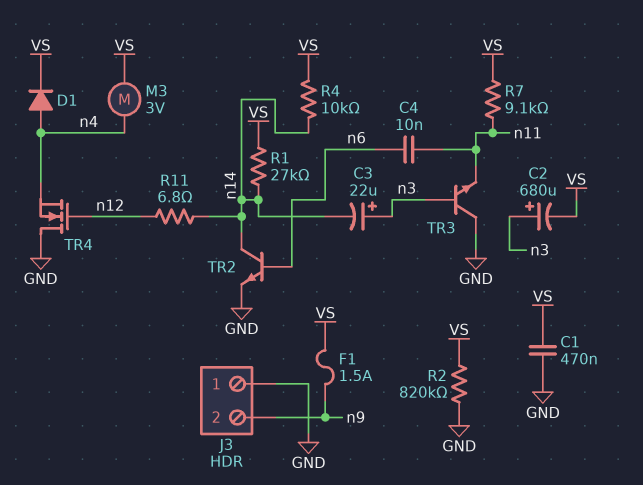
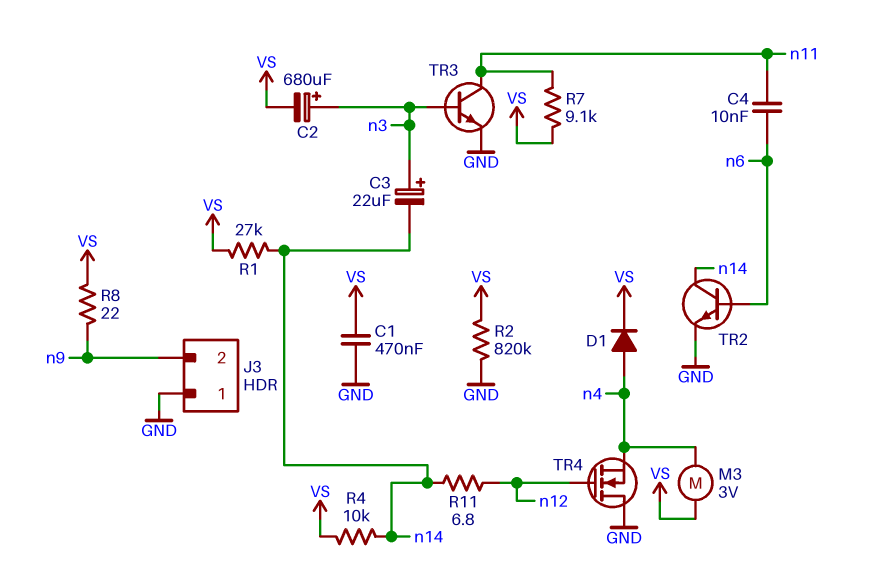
F1: 1.5A (VS, n9) -> none
R8: none -> 22 (VS, n9)
TR3: NPN (B n3, C GND, E n11) -> NPN (B n3, C n11, E GND)

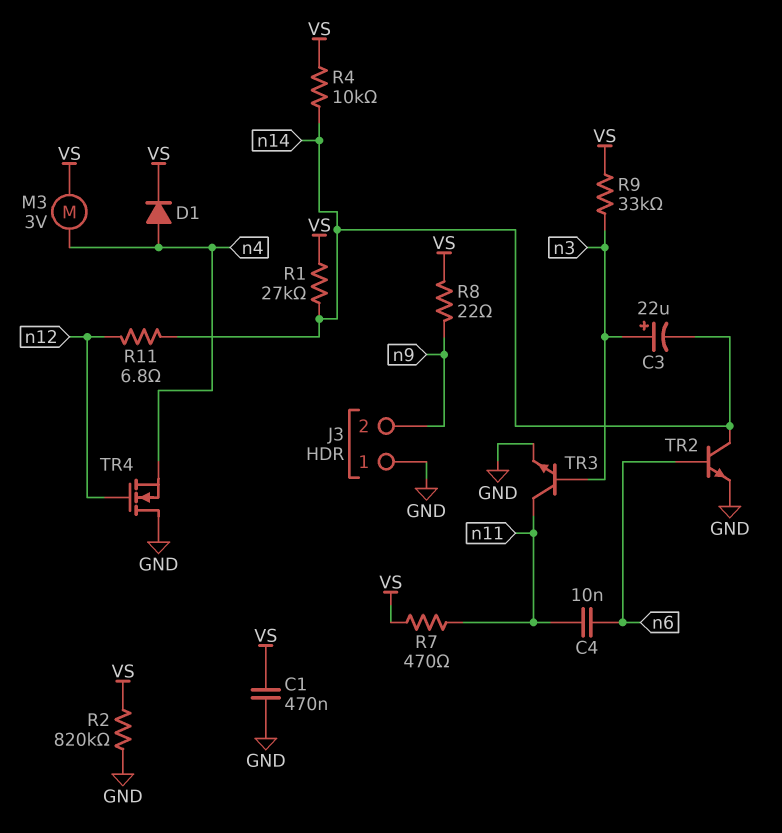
C2: 680uF (plus n3, minus VS) -> none
R7: 9.1k (VS, n11) -> 470 (VS, n11)
R9: none -> 33k (VS, n3)

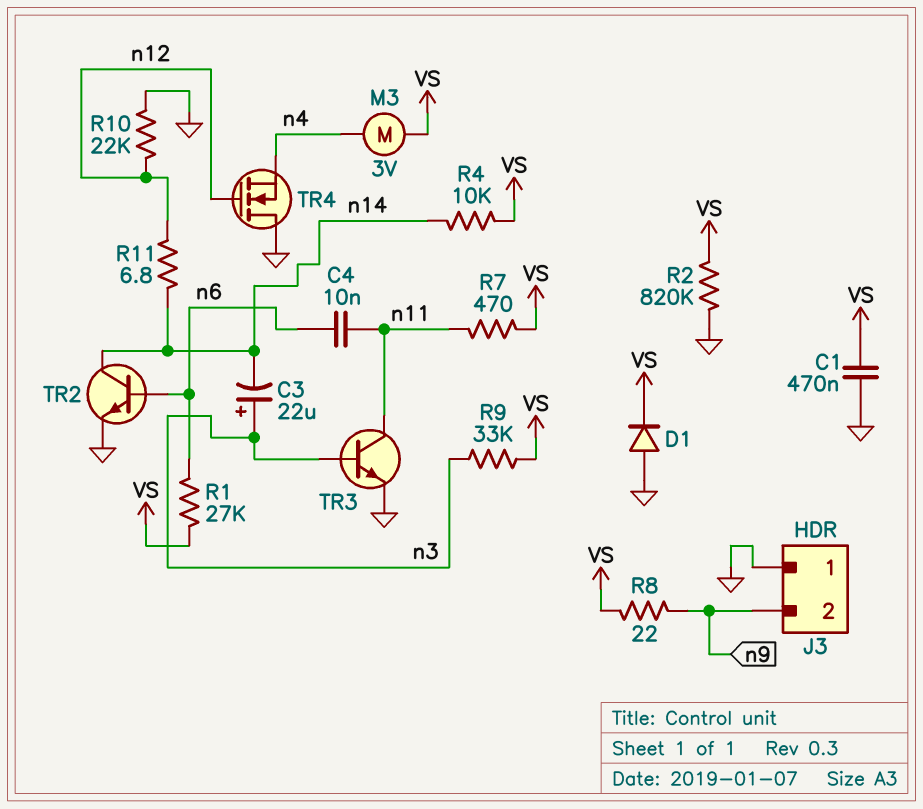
D1: diode (A n4, K VS) -> diode (A GND, K VS)
R1: 27k (VS, n14) -> 27k (VS, n6)
R10: none -> 22k (GND, n12)

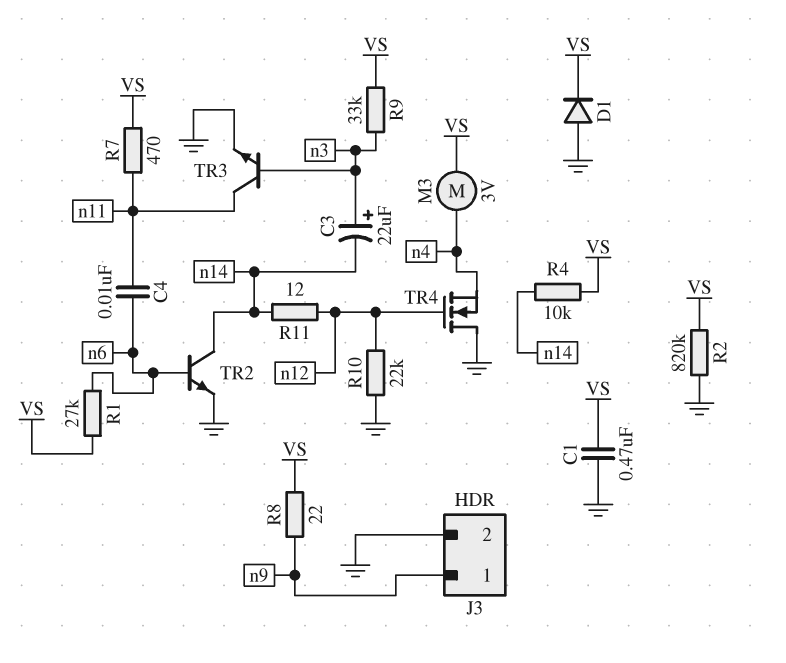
J3 pin 1: GND -> n9
J3 pin 2: n9 -> GND
R11: 6.8 (n12, n14) -> 12 (n12, n14)

